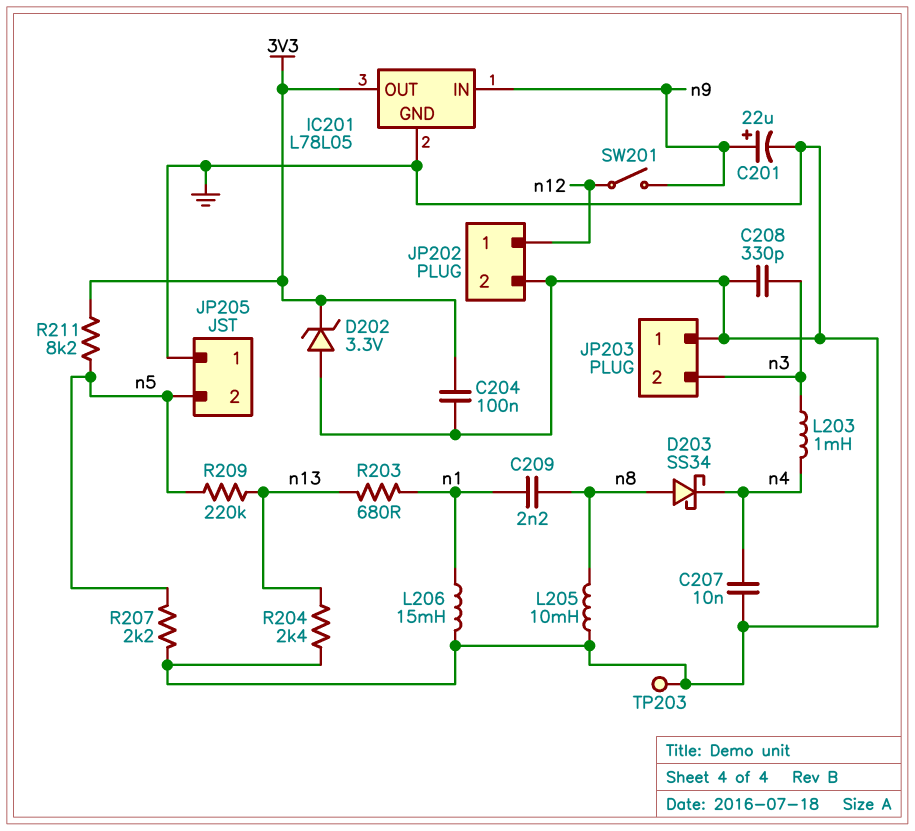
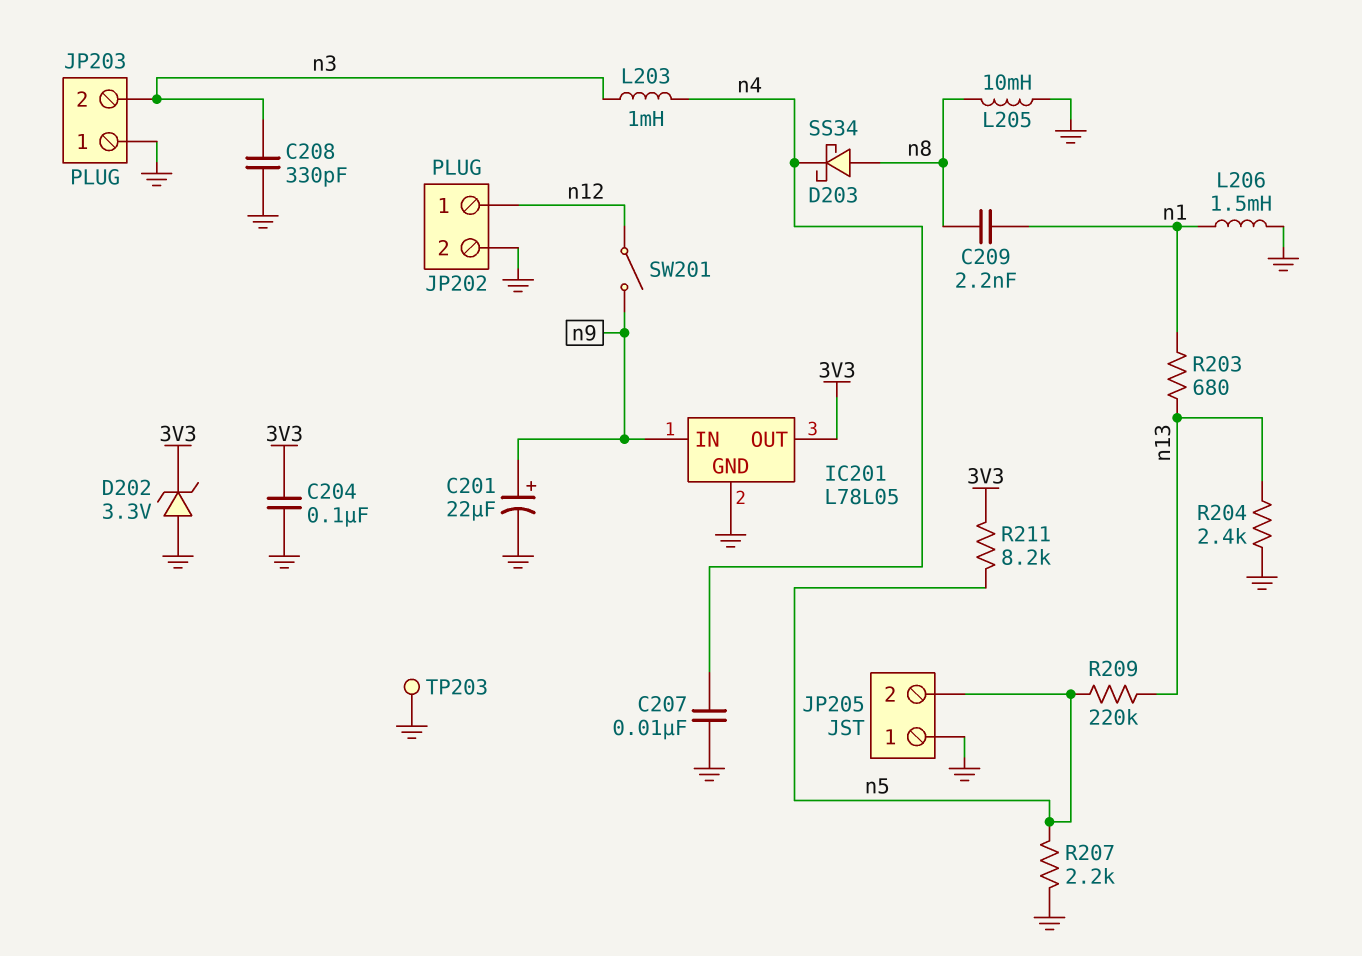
L206: 15mH (GND, n1) -> 1.5mH (GND, n1)

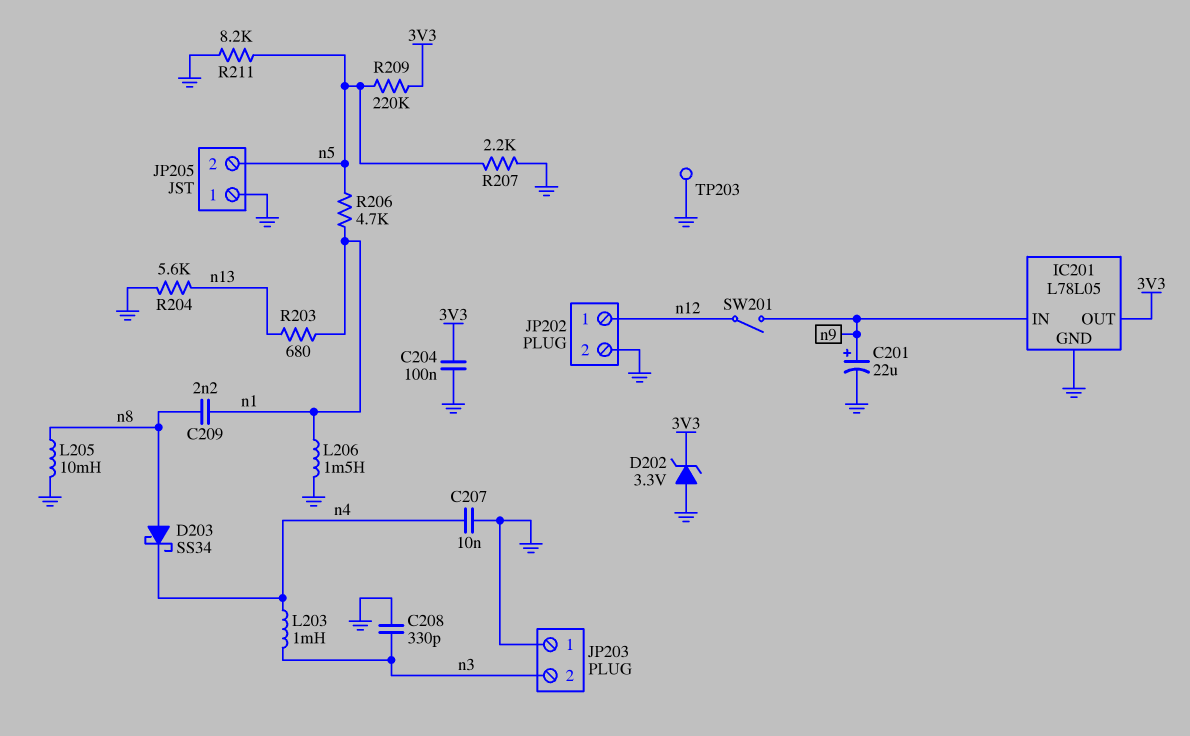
R204: 2.4k (GND, n13) -> 5.6k (GND, n13)
R206: none -> 4.7k (n1, n5)
R209: 220k (n5, n13) -> 220k (3V3, n5)
R211: 8.2k (3V3, n5) -> 8.2k (GND, n5)

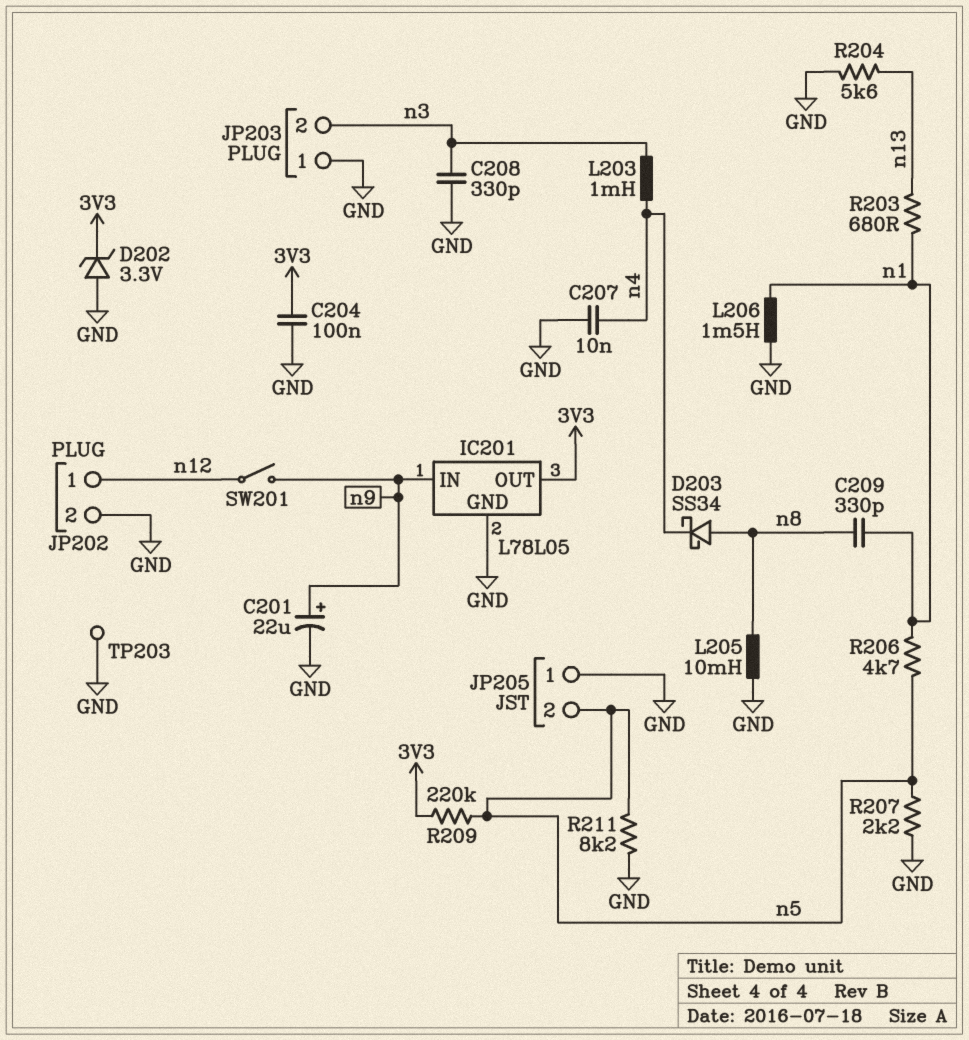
C209: 2.2nF (n1, n8) -> 330pF (n1, n8)

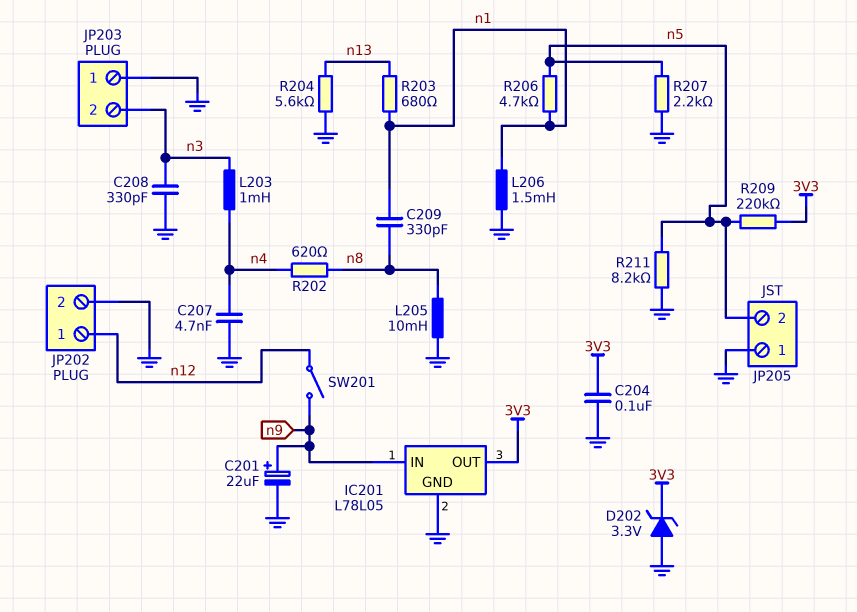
C207: 10nF (GND, n4) -> 4.7nF (GND, n4)
D203: schottky SS34 (A n8, K n4) -> none
R202: none -> 620 (n4, n8)
TP203: test point (GND) -> none

